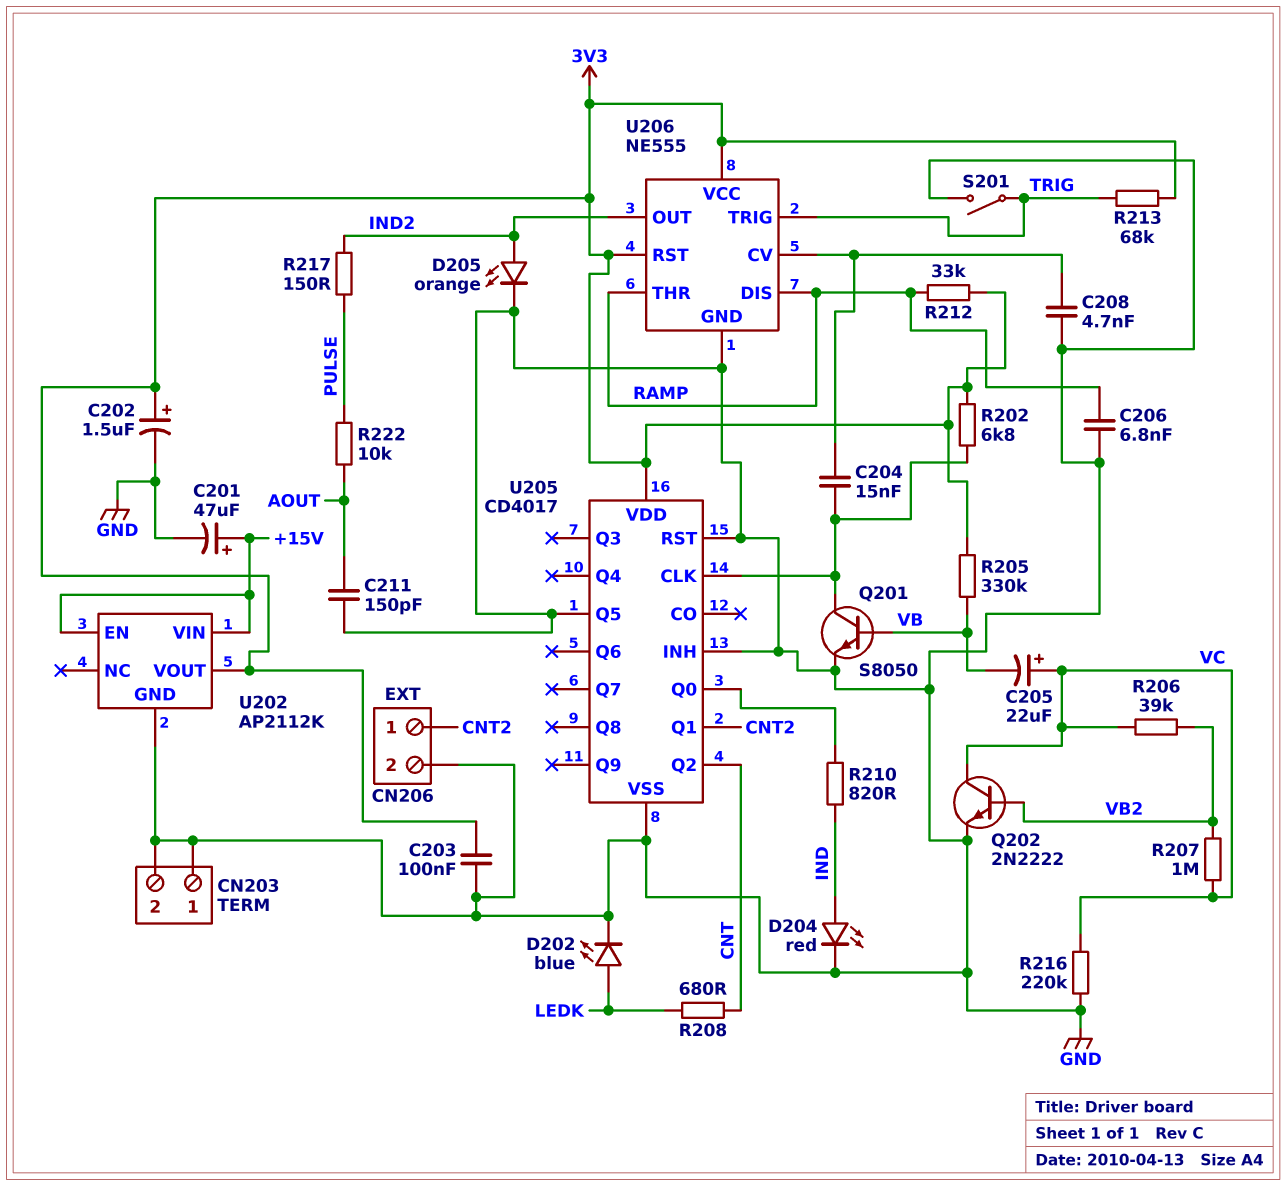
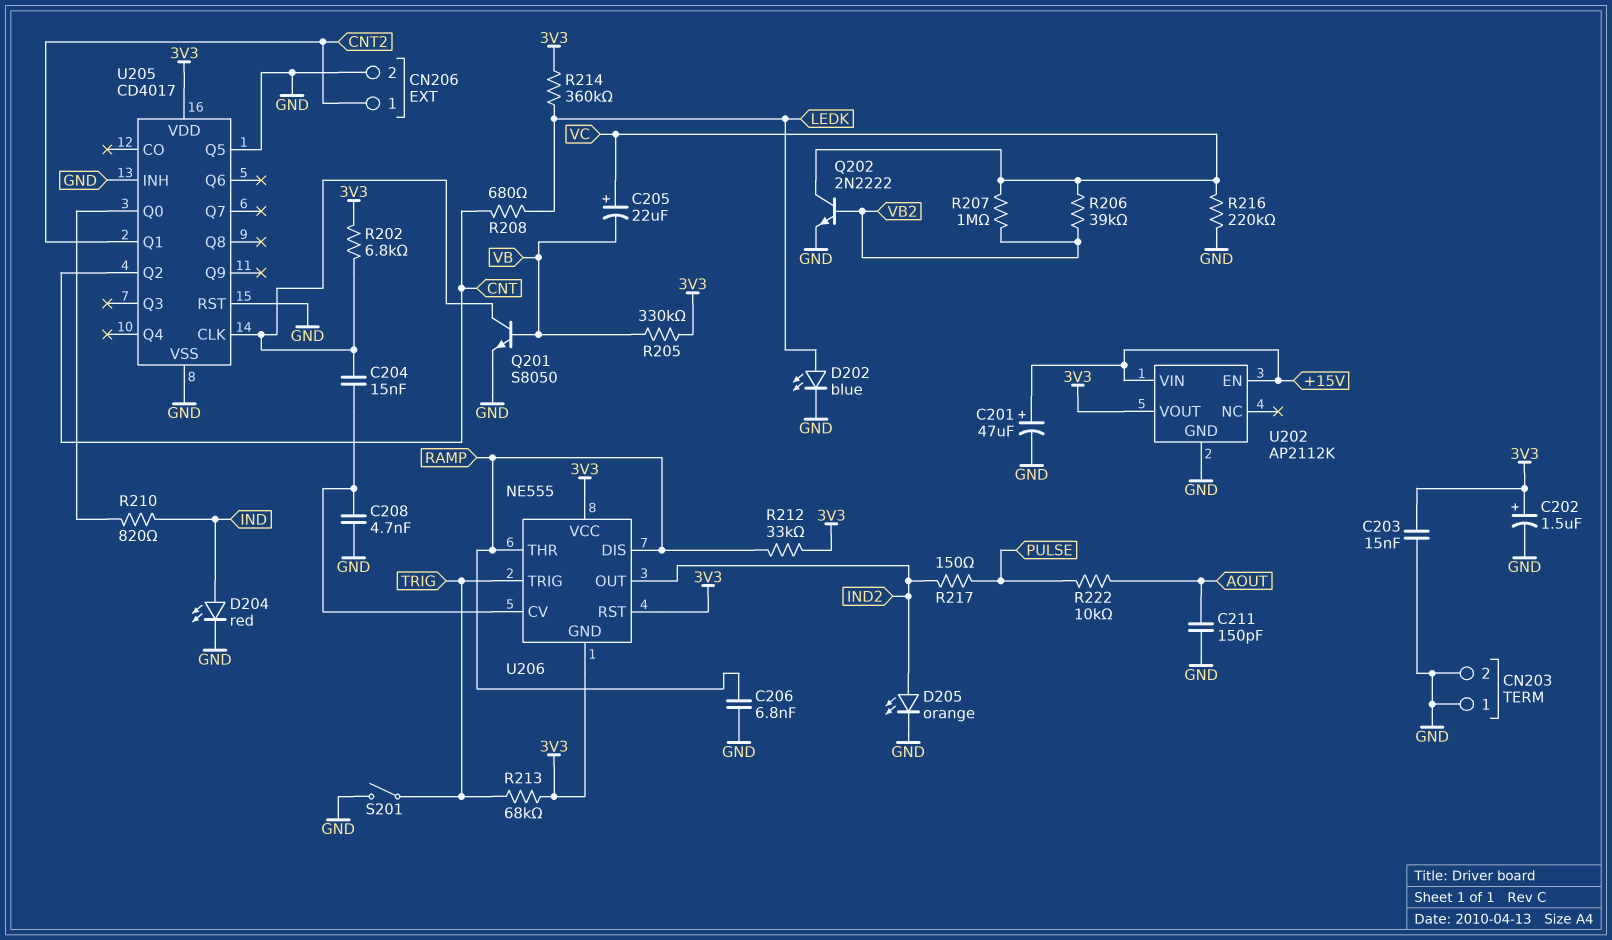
C203: 100nF (3V3, GND) -> 15nF (3V3, GND)
R214: none -> 360k (3V3, LEDK)
U206 pin GND: GND -> 3V3

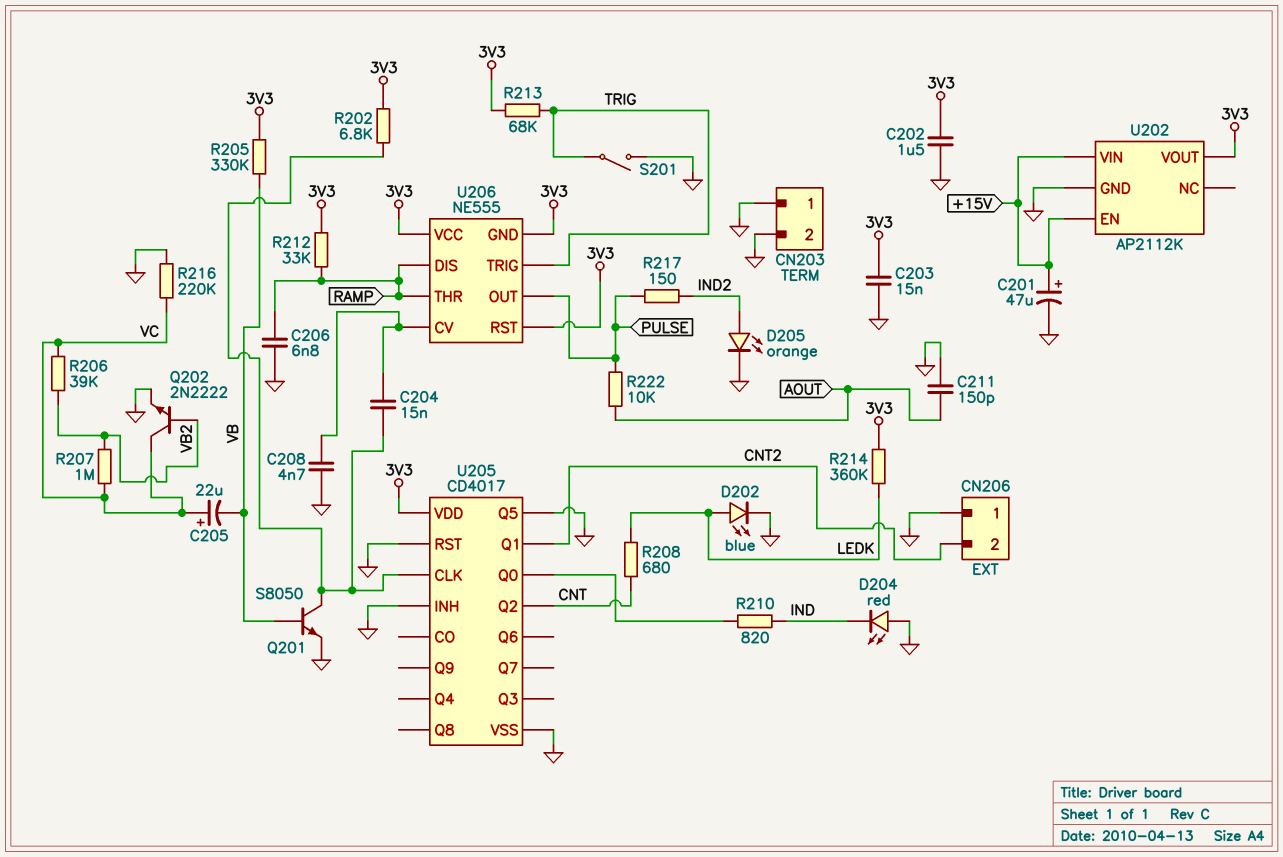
C202: 1.5uF (plus 3V3, minus GND) -> 1.5uF (3V3, GND)
CN206 pin 1: CNT2 -> GND
CN206 pin 2: GND -> CNT2
D204: LED red (A IND, K GND) -> LED red (A GND, K IND)
U206 pin OUT: IND2 -> PULSE

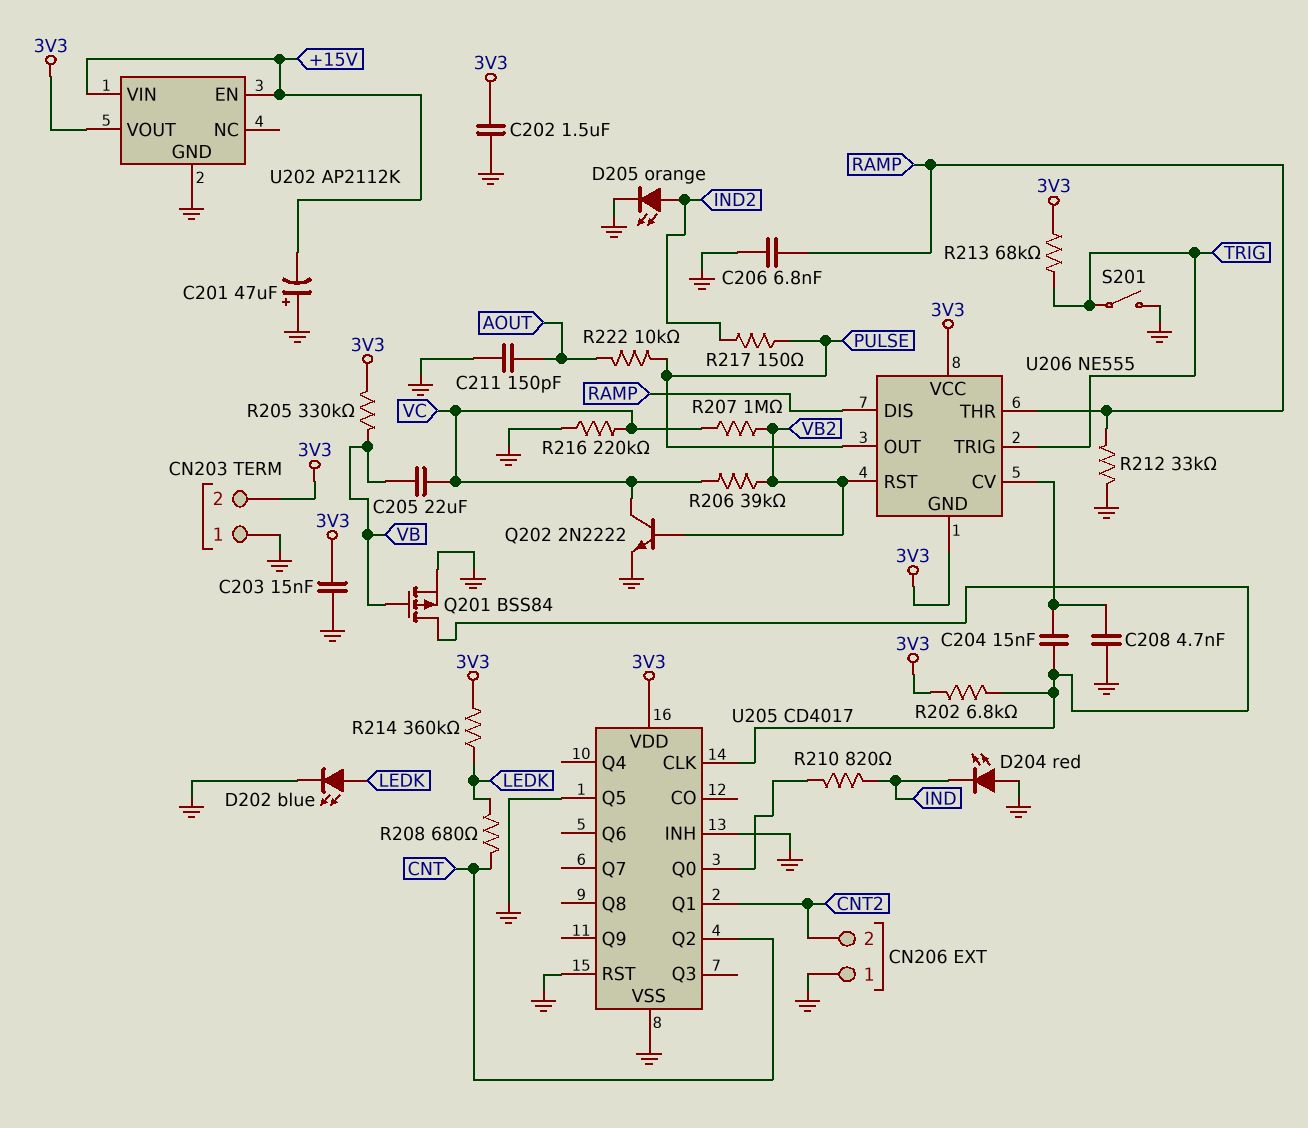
C201: 47uF (plus +15V, minus GND) -> 47uF (plus GND, minus +15V)
C205: 22uF (plus VC, minus VB) -> 22uF (VB, VC)
CN203 pin 2: GND -> 3V3
Q201: NPN S8050 (B VB, C U205/CLK, E GND) -> PMOS BSS84 (G VB, D U205/CLK, S GND)
R212: 33k (3V3, RAMP) -> 33k (GND, RAMP)
U206 pin RST: 3V3 -> VB2

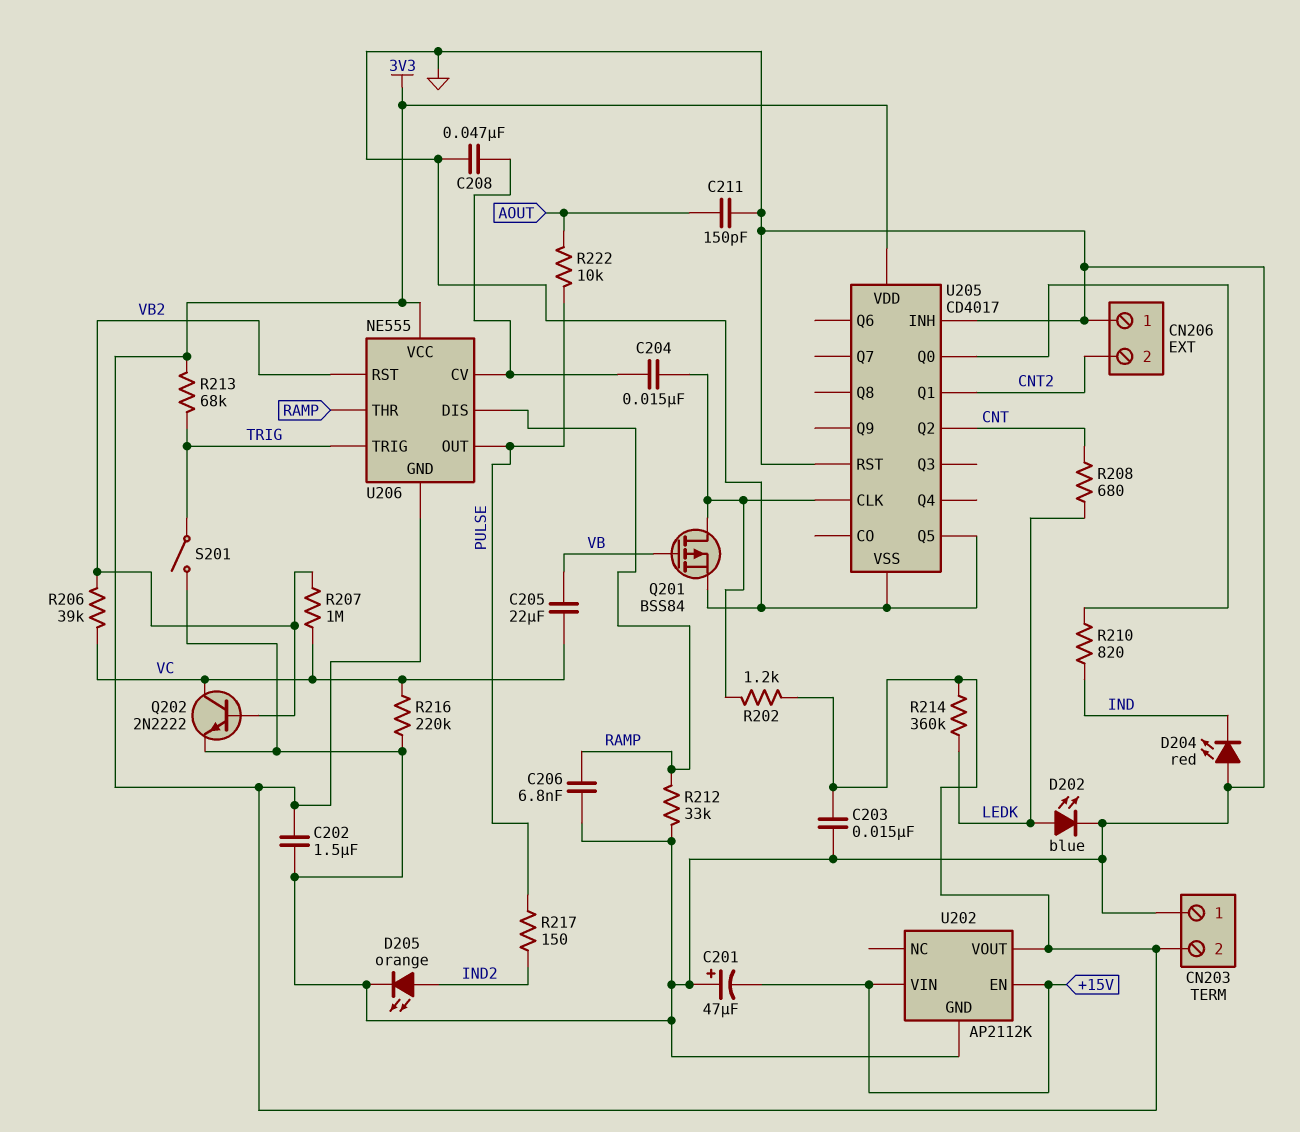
C208: 4.7nF (GND, U206/CV) -> 47nF (GND, U206/CV)
R202: 6.8k (3V3, U205/CLK) -> 1.2k (3V3, U205/CLK)
R205: 330k (3V3, VB) -> none

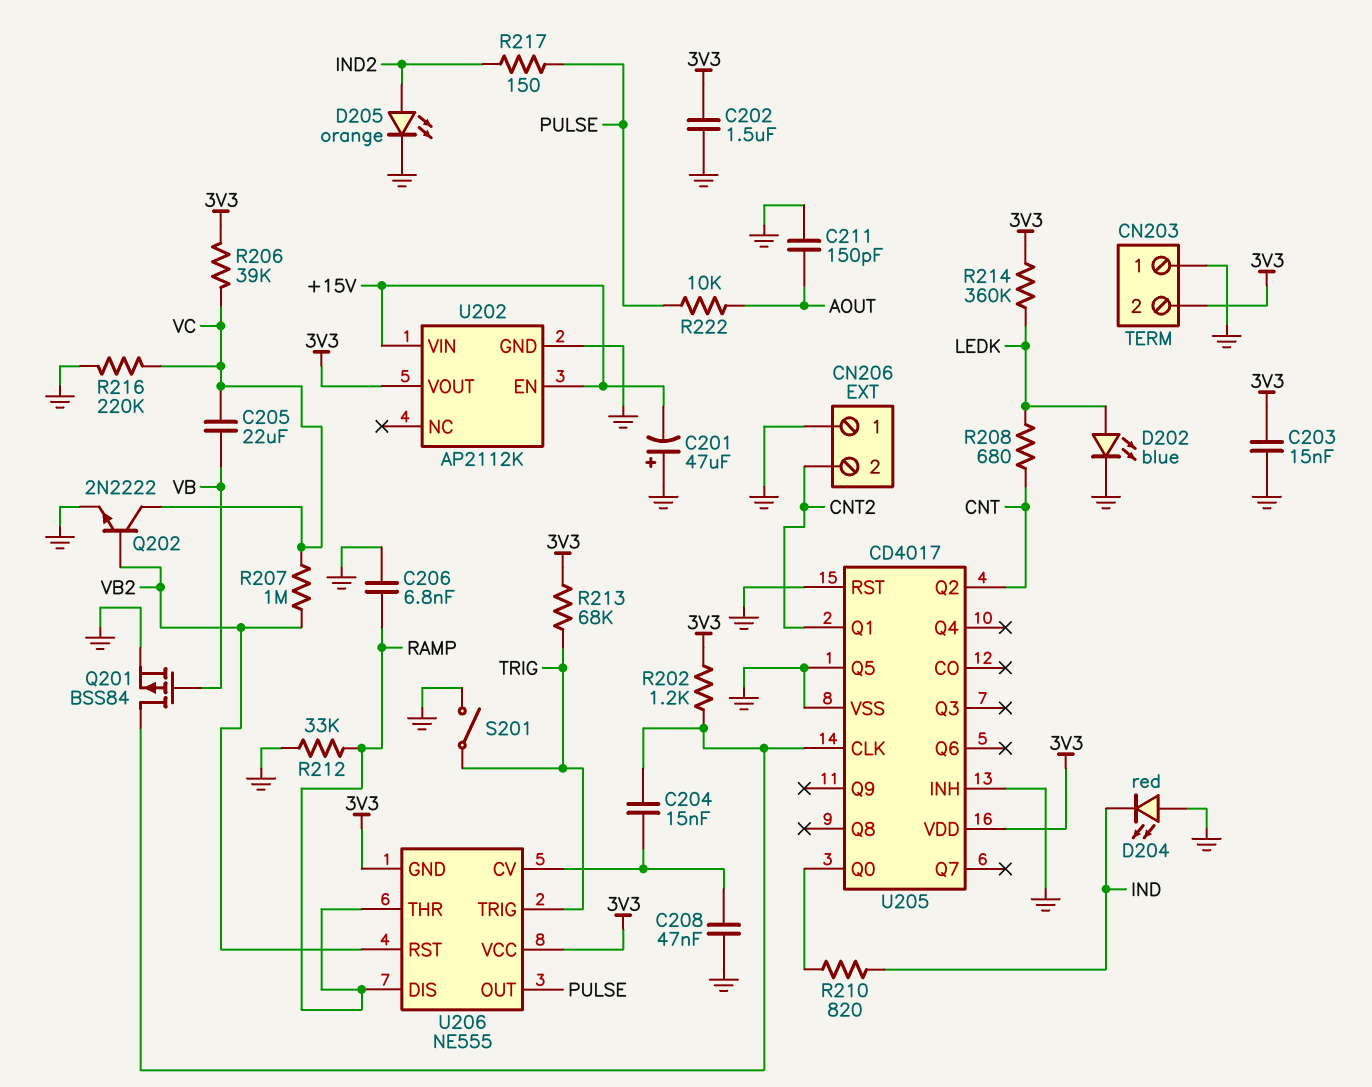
R206: 39k (VB2, VC) -> 39k (3V3, VC)

